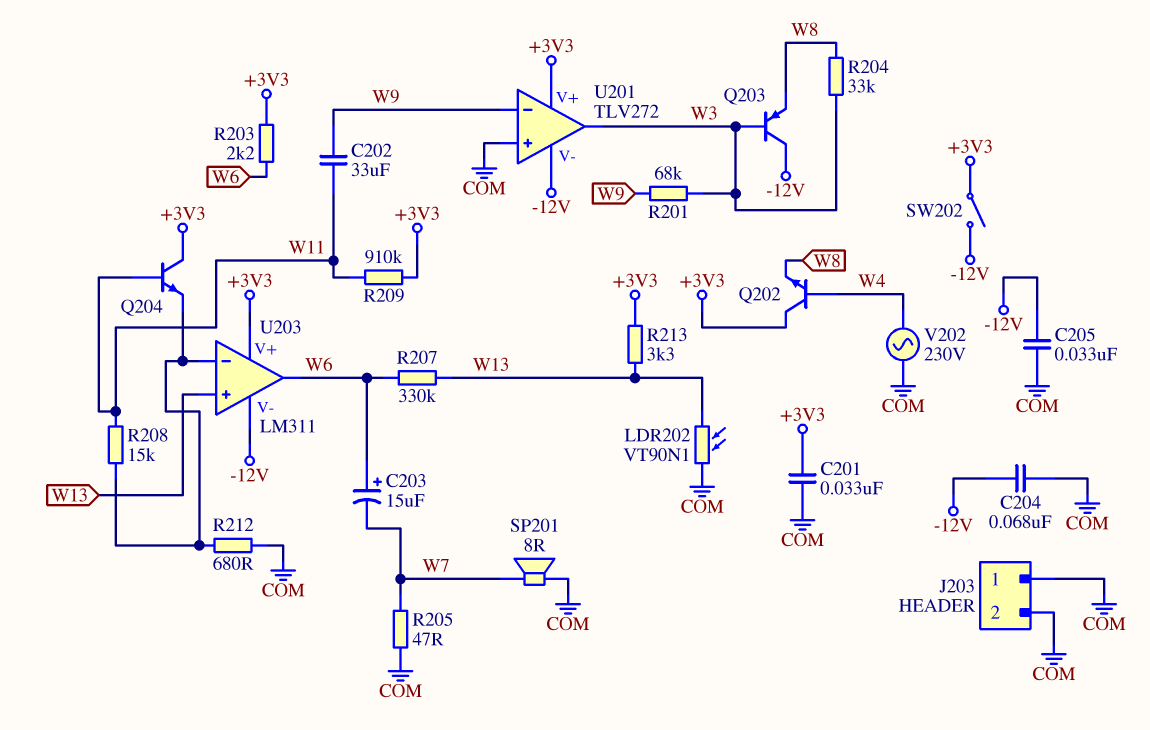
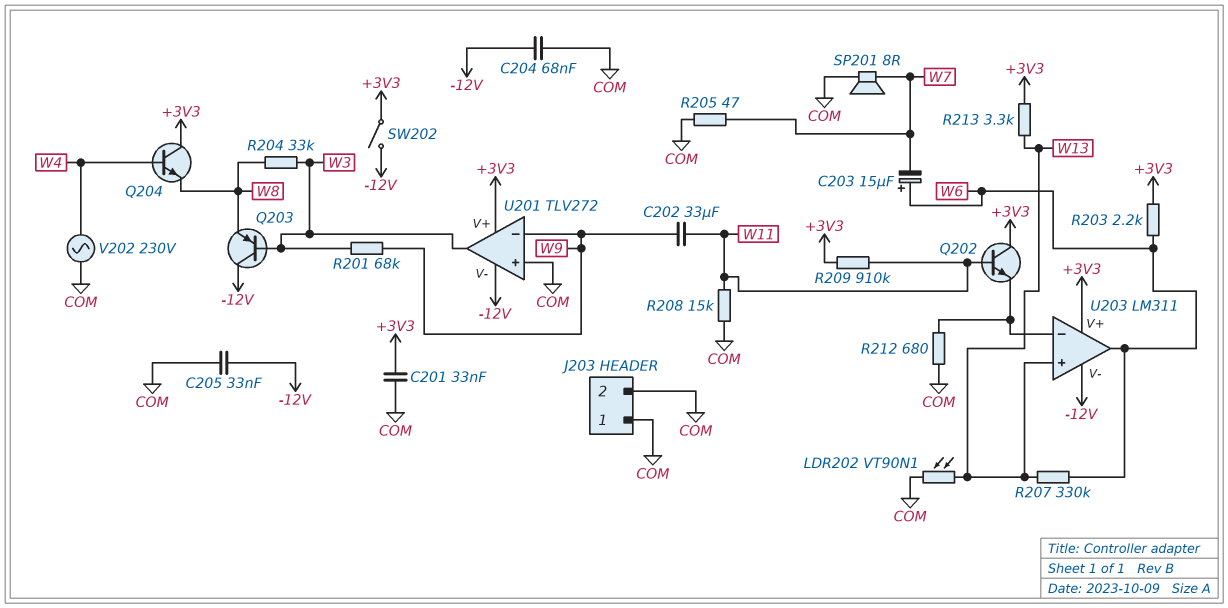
Q202: NPN (B W4, C +3V3, E W8) -> NPN (B W11, C +3V3, E U203/in-)
Q204: NPN (B W11, C +3V3, E U203/in-) -> NPN (B W4, C +3V3, E W8)
R208: 15k (U203/in-, W11) -> 15k (COM, W11)

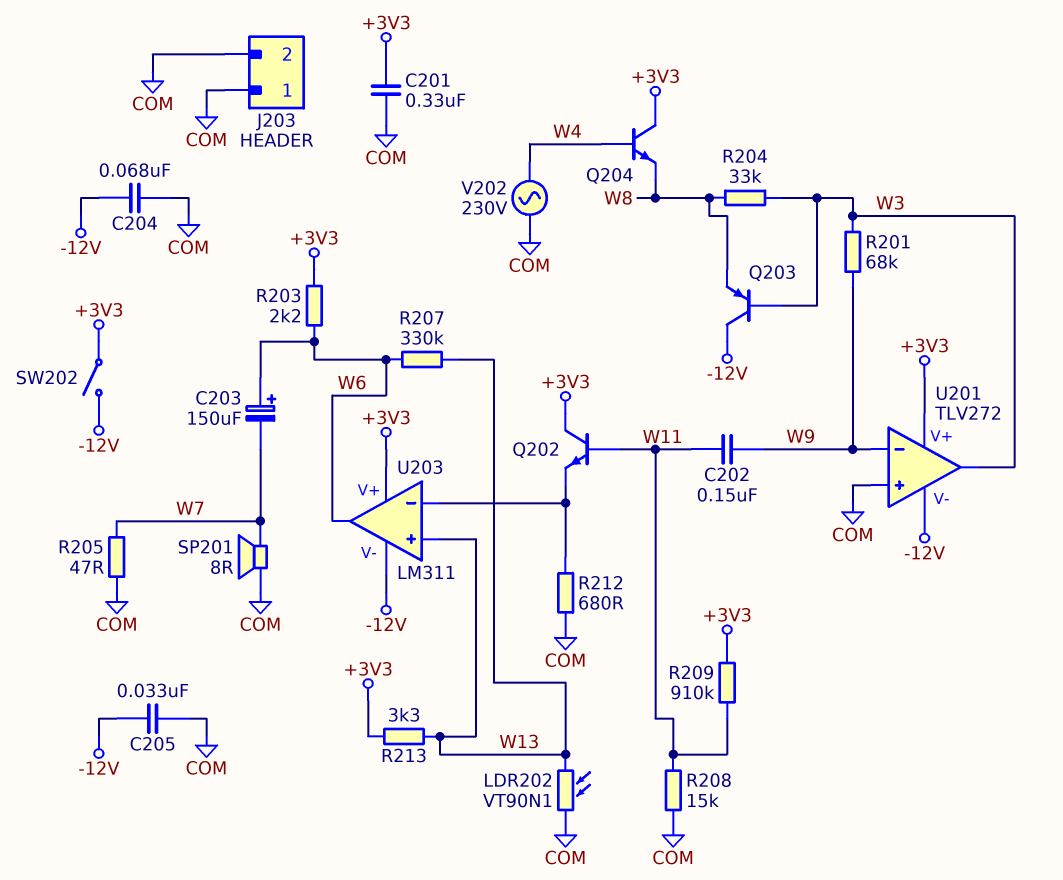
C201: 33nF (+3V3, COM) -> 330nF (+3V3, COM)
C202: 33uF (W9, W11) -> 150nF (W9, W11)
C203: 15uF (plus W6, minus W7) -> 150uF (plus W6, minus W7)

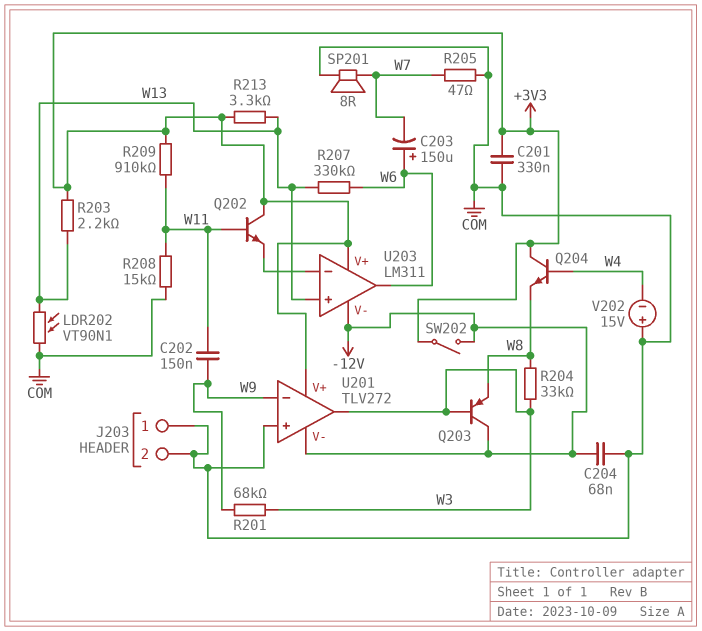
C205: 33nF (-12V, COM) -> none
R203: 2.2k (+3V3, W6) -> 2.2k (+3V3, W13)
R212: 680 (COM, U203/in-) -> none
V202: AC 230V (COM, W4) -> 15V (plus COM, minus W4)

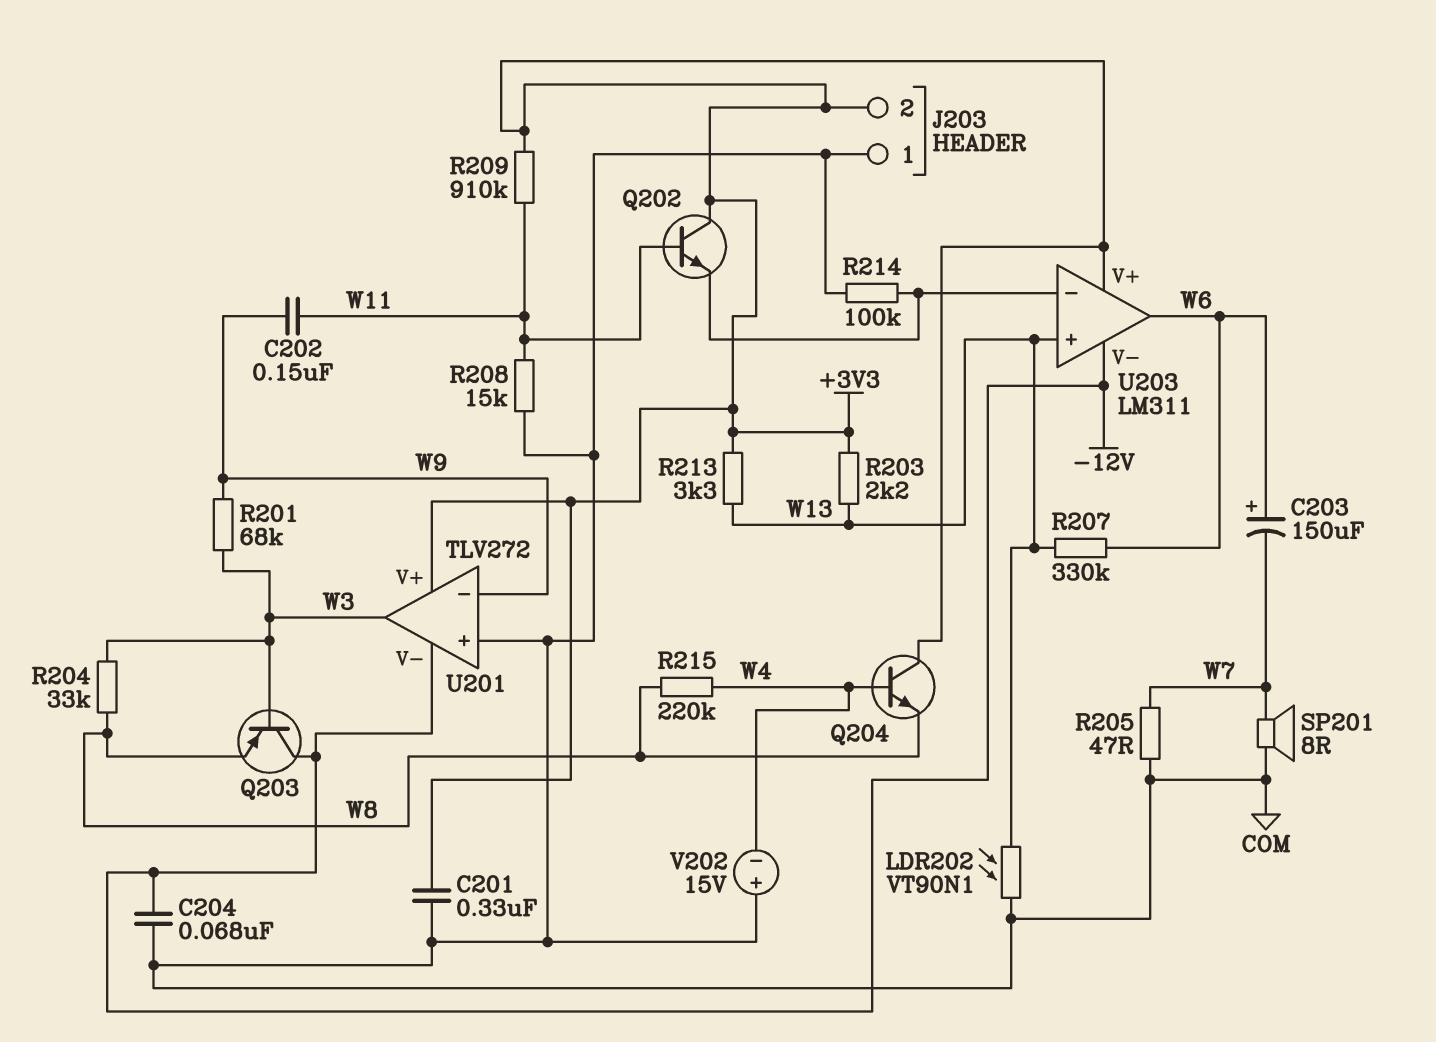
J203 pin 2: COM -> +3V3
R214: none -> 100k (COM, U203/in-)
R215: none -> 220k (W4, W8)
SW202: switch (+3V3, -12V) -> none

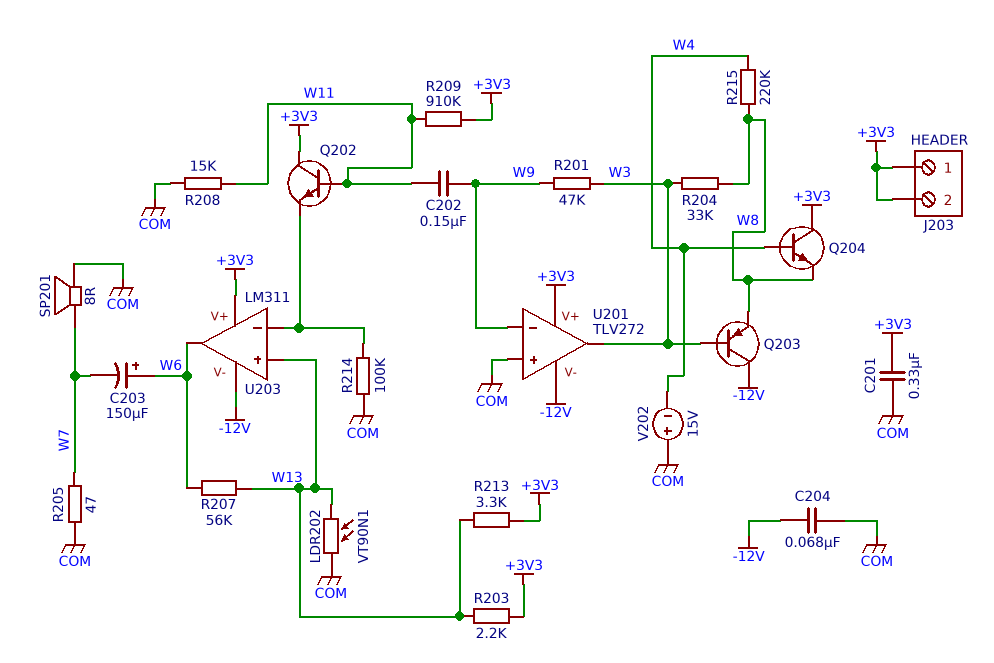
J203 pin 1: COM -> +3V3
R201: 68k (W3, W9) -> 47k (W3, W9)
R207: 330k (W6, W13) -> 56k (W6, W13)

